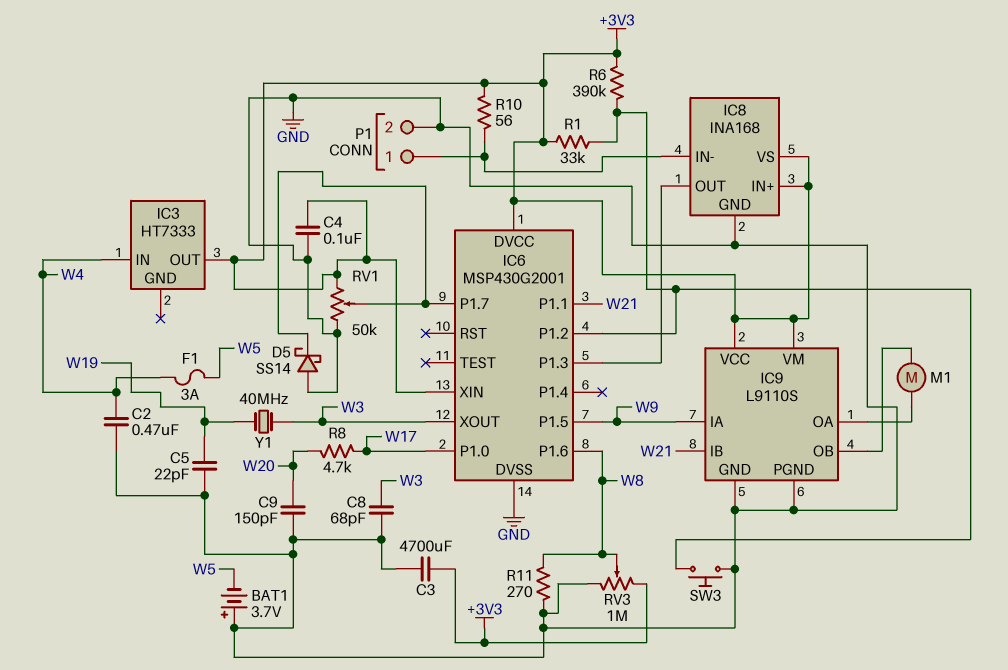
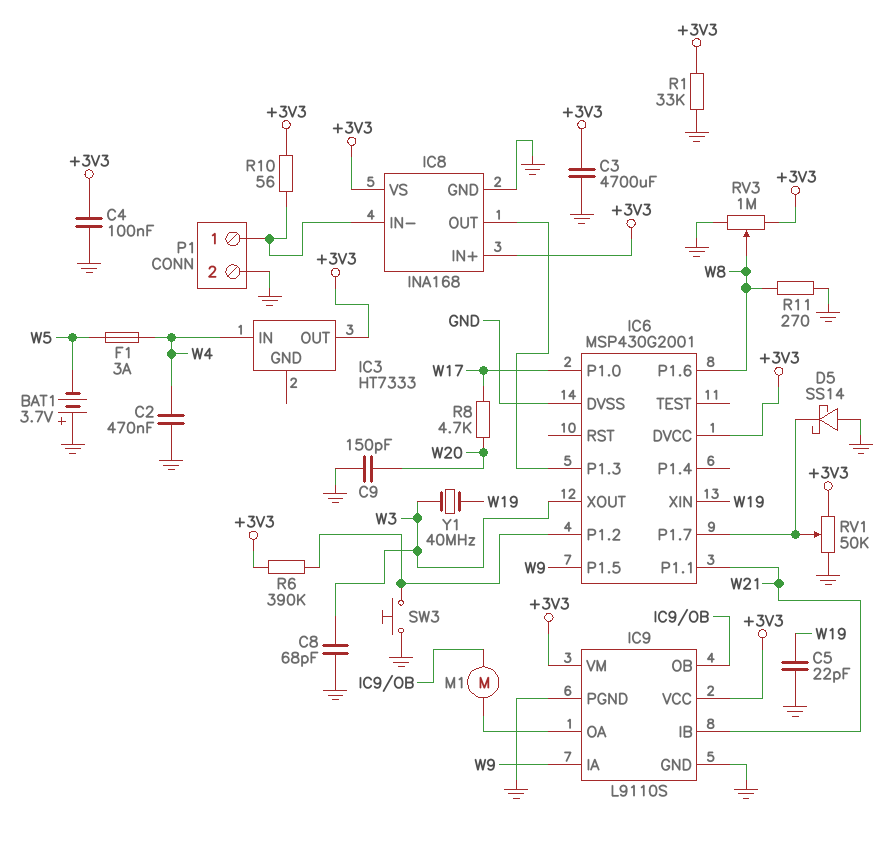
IC6 pin XIN: +3V3 -> W19
R1: 33k (+3V3, IC6/P1.2) -> 33k (+3V3, GND)

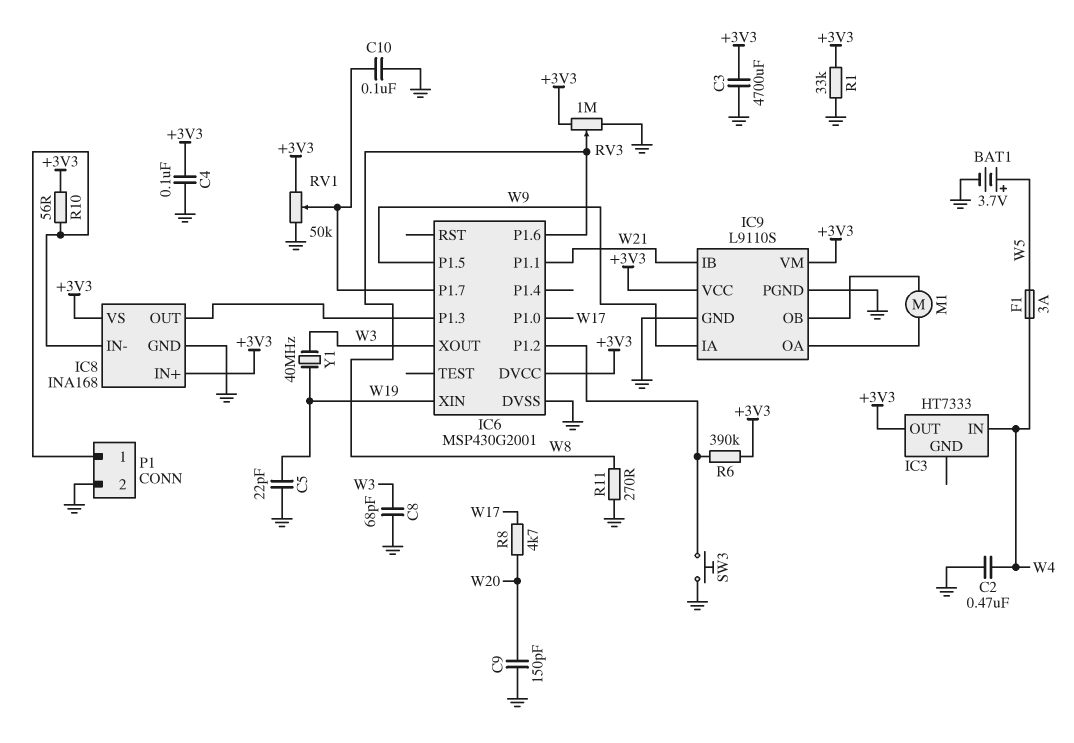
BAT1: 3.7V (plus GND, minus W5) -> 3.7V (plus W5, minus GND)
C10: none -> 100nF (GND, IC6/P1.7)
D5: schottky SS14 (A GND, K IC6/P1.7) -> none

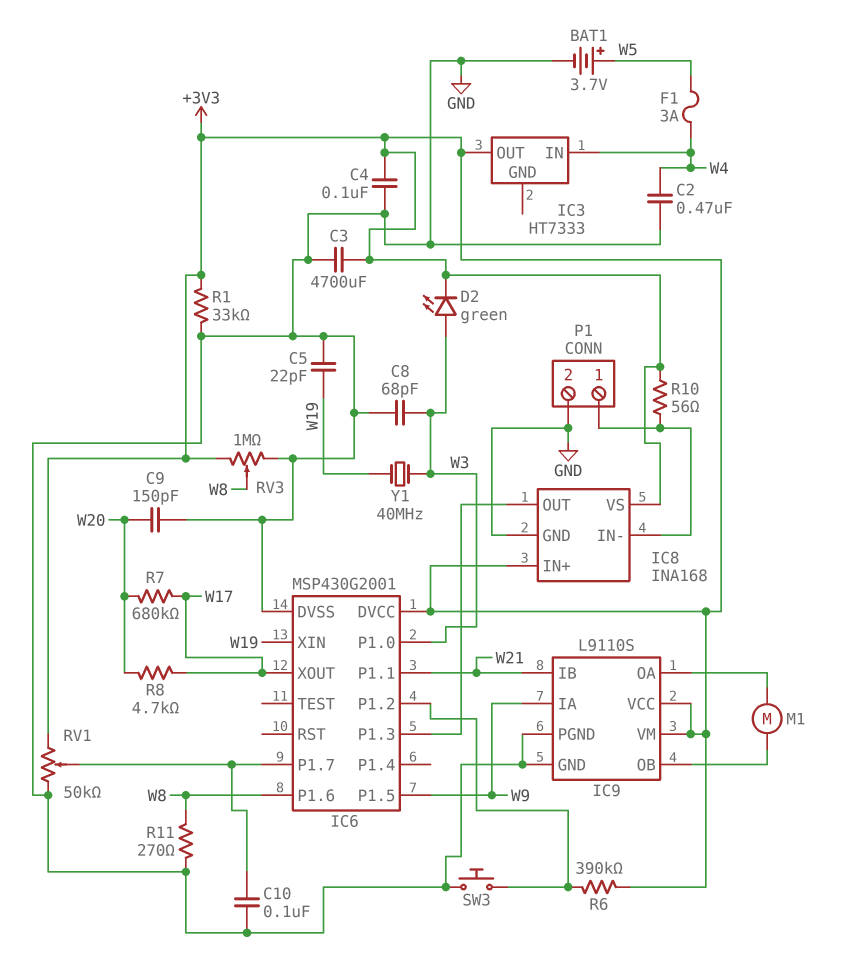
D2: none -> LED green (A W3, K +3V3)
IC6 pin P1.0: W17 -> W3
IC6 pin XOUT: W3 -> W17
R7: none -> 680k (W17, W20)

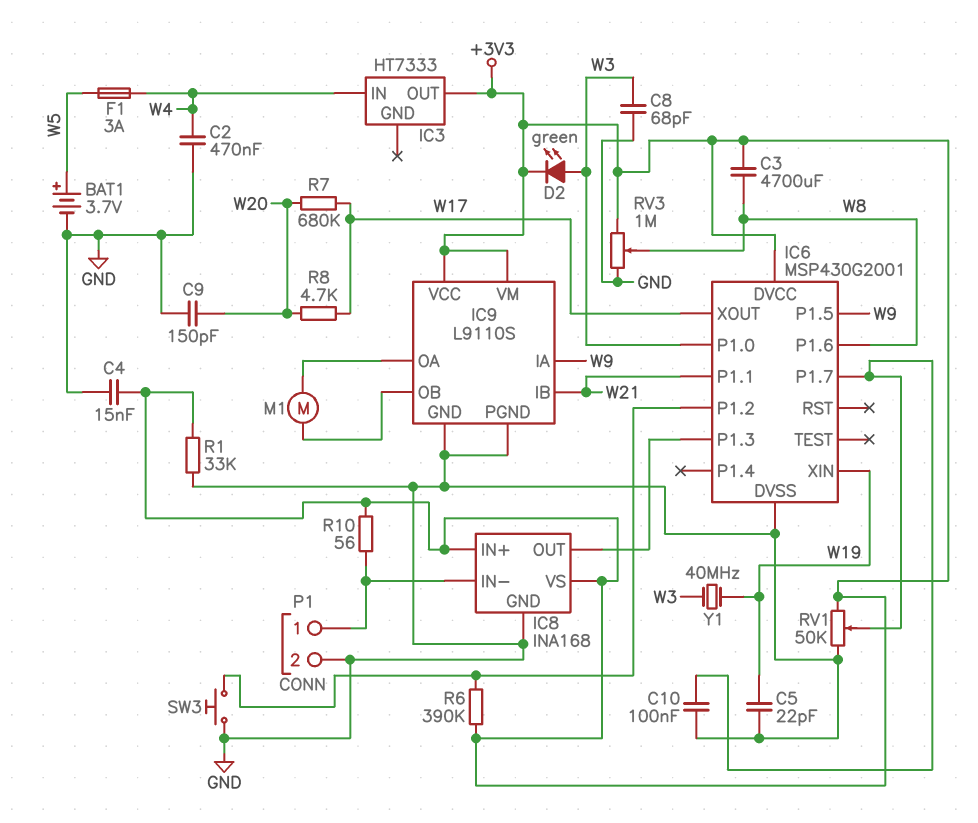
C3: 4700uF (+3V3, GND) -> 4700uF (+3V3, W8)
C4: 100nF (+3V3, GND) -> 15nF (+3V3, GND)
R11: 270 (GND, W8) -> none

